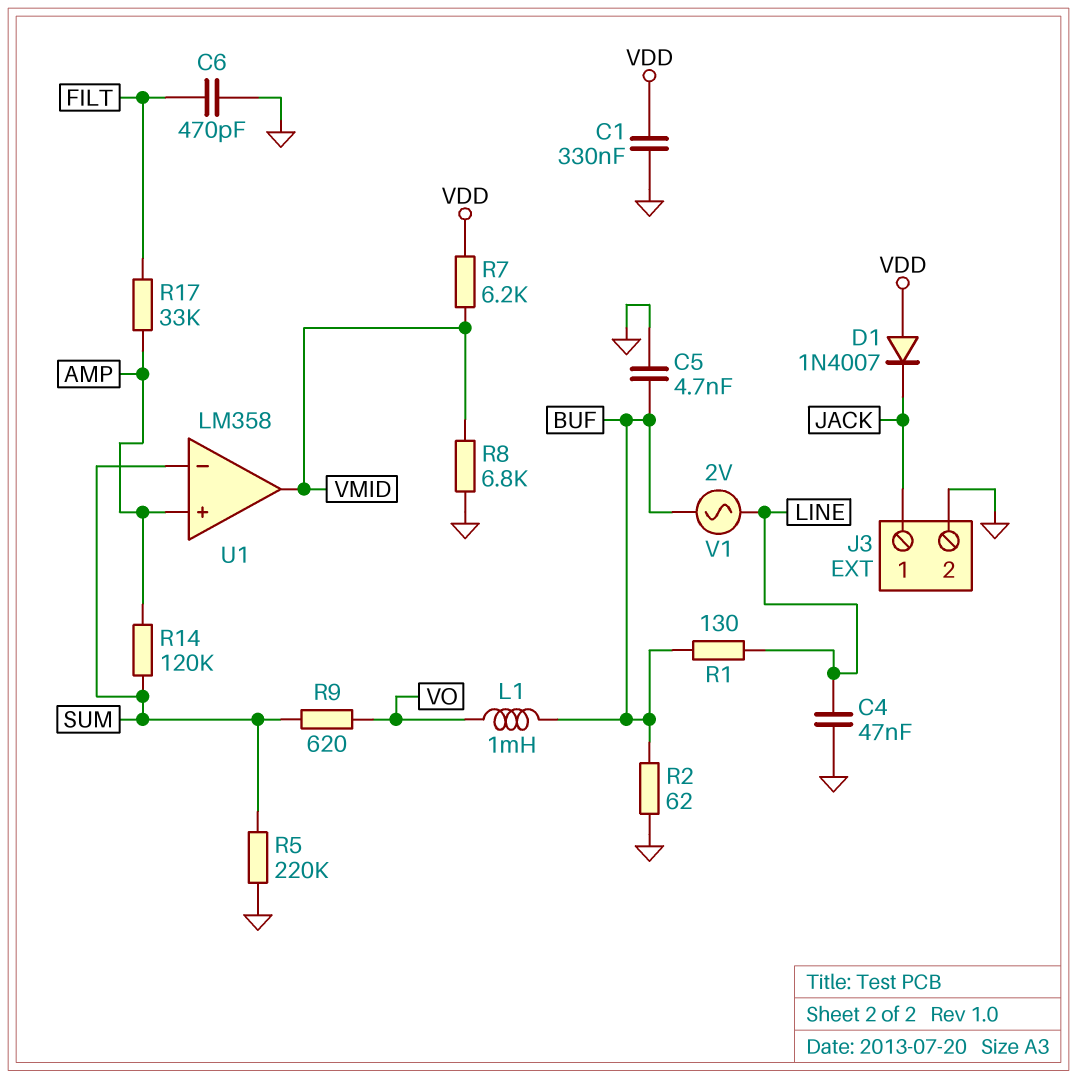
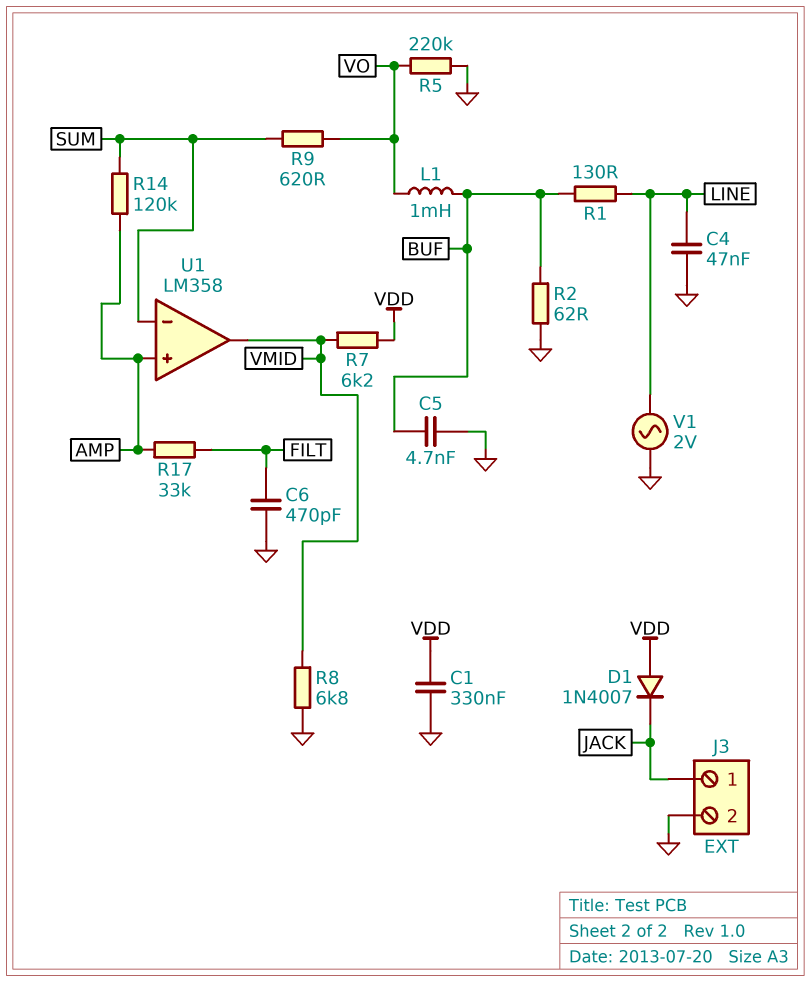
R5: 220k (GND, SUM) -> 220k (GND, VO)
V1: AC 2V (BUF, LINE) -> AC 2V (GND, LINE)

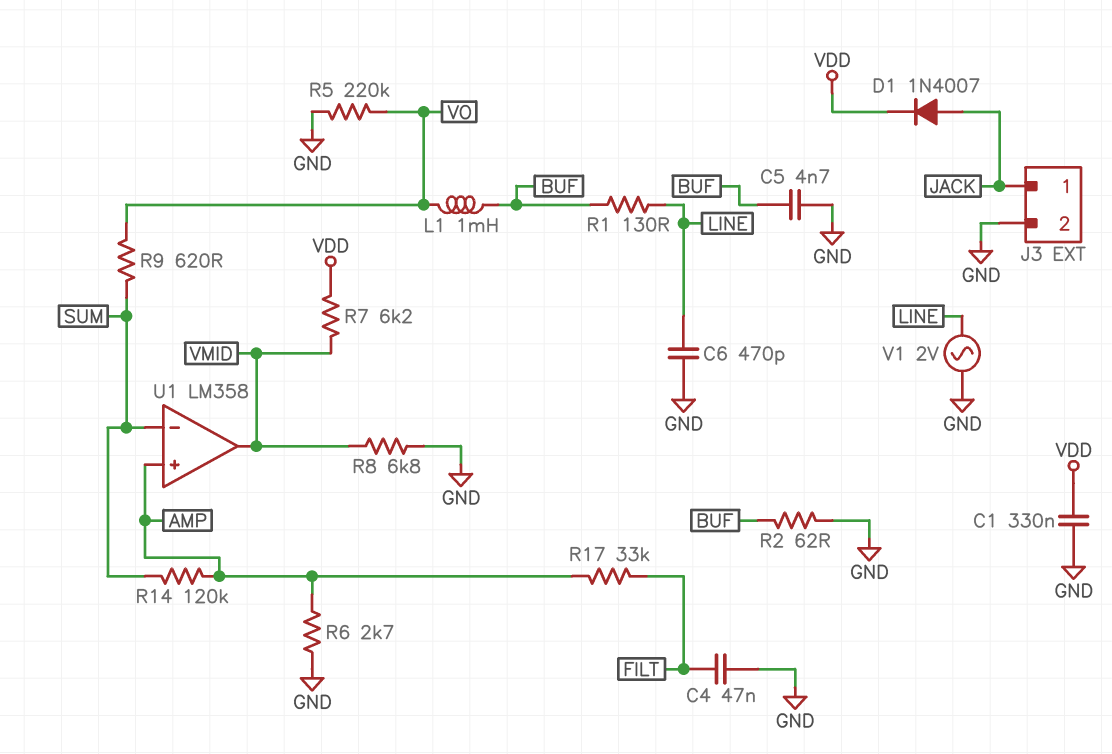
C4: 47nF (GND, LINE) -> 47nF (FILT, GND)
C6: 470pF (FILT, GND) -> 470pF (GND, LINE)
D1: diode 1N4007 (A VDD, K JACK) -> diode 1N4007 (A JACK, K VDD)
R6: none -> 2.7k (AMP, GND)

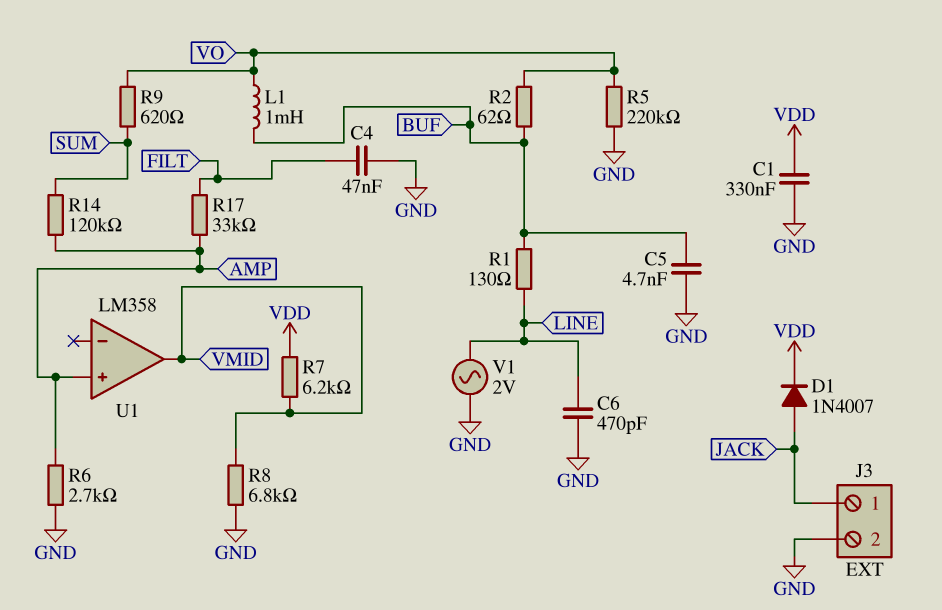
R2: 62 (BUF, GND) -> 62 (BUF, VO)
U1 pin in-: SUM -> none

